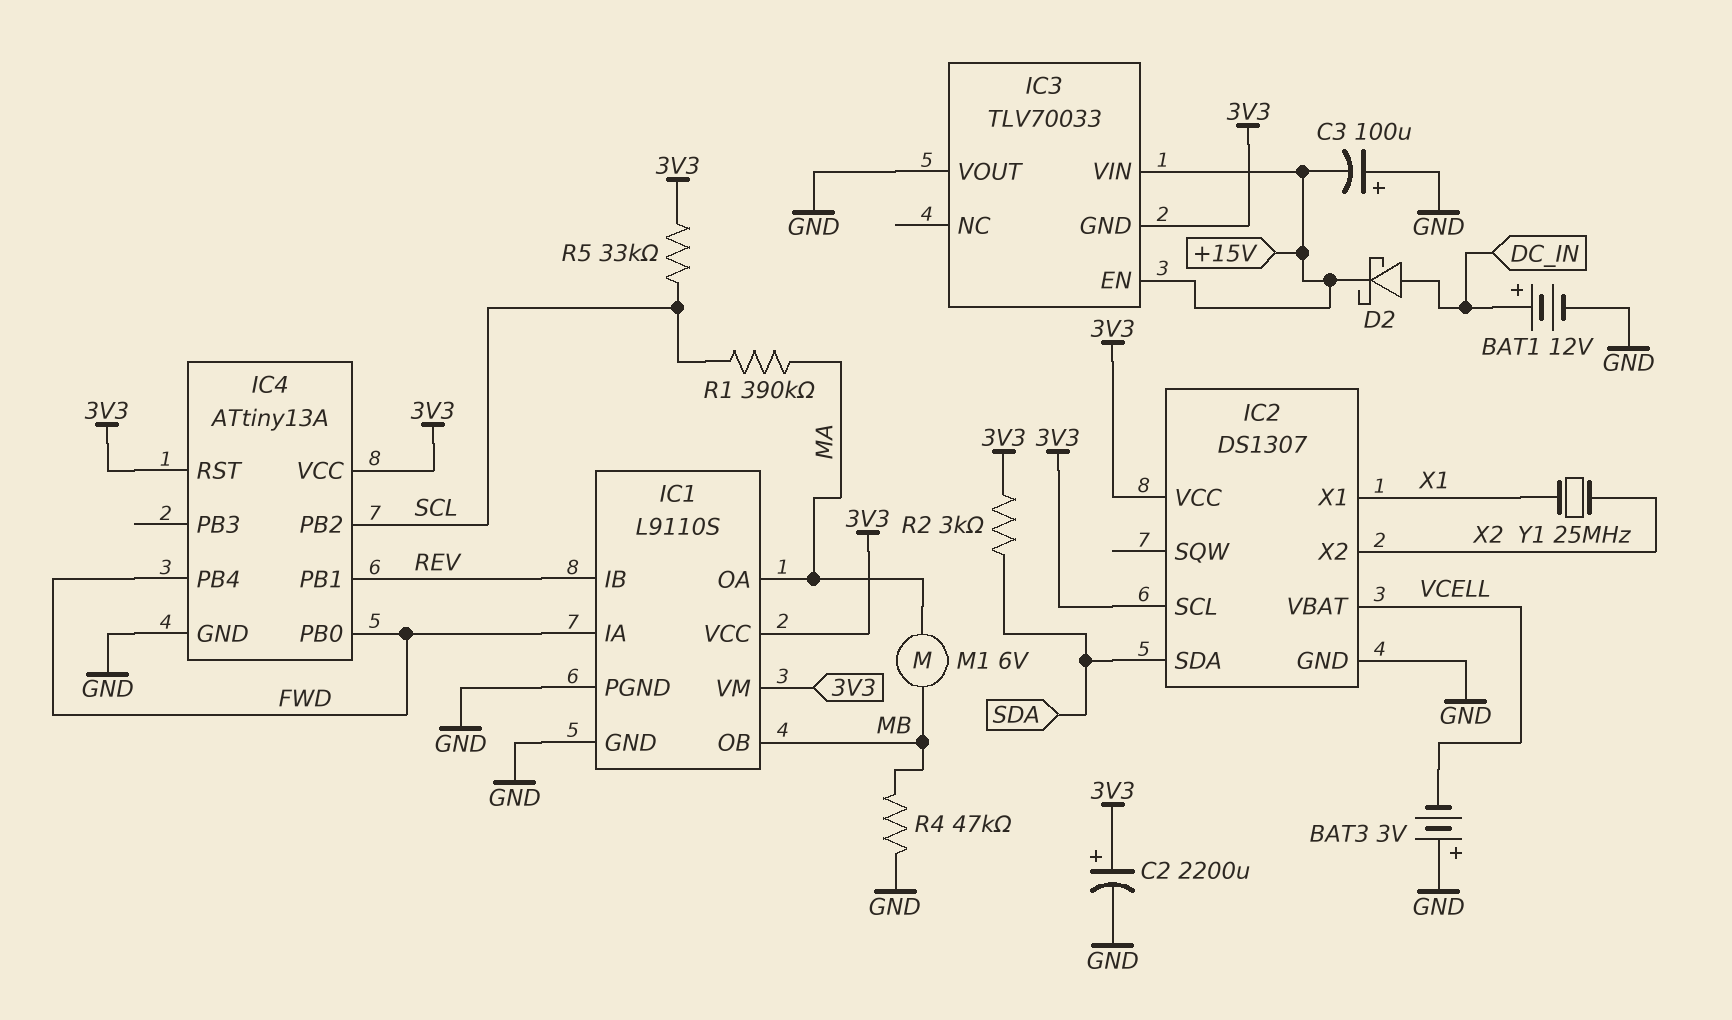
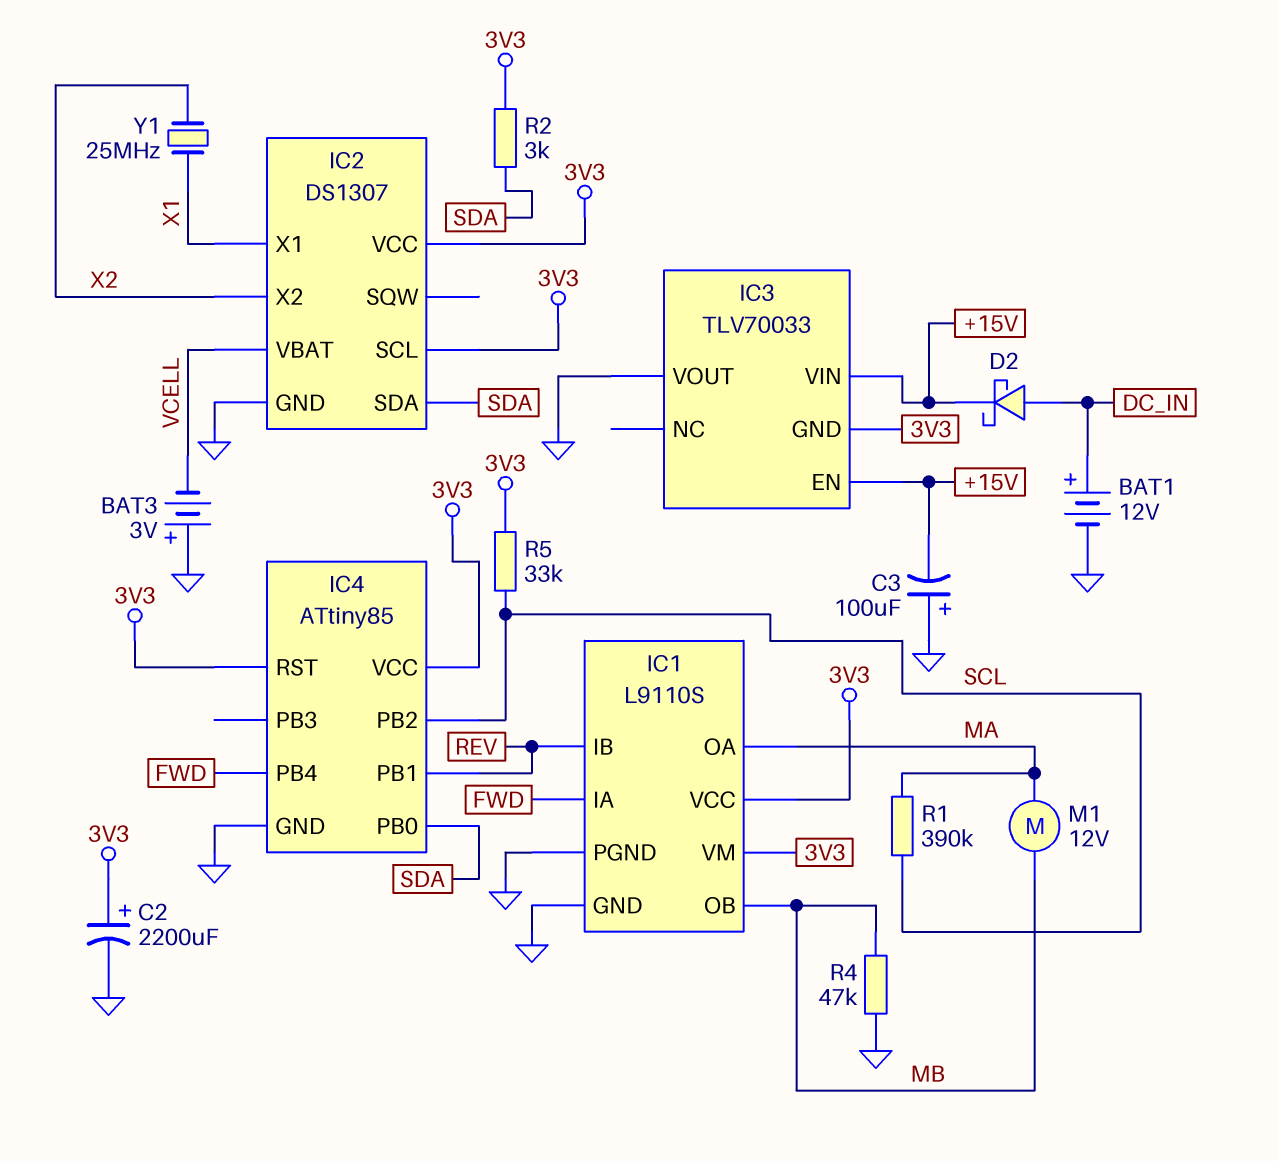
IC4: ATtiny13A -> ATtiny85
IC4 pin PB0: FWD -> SDA
M1: motor 6V (MA, MB) -> motor 12V (MA, MB)

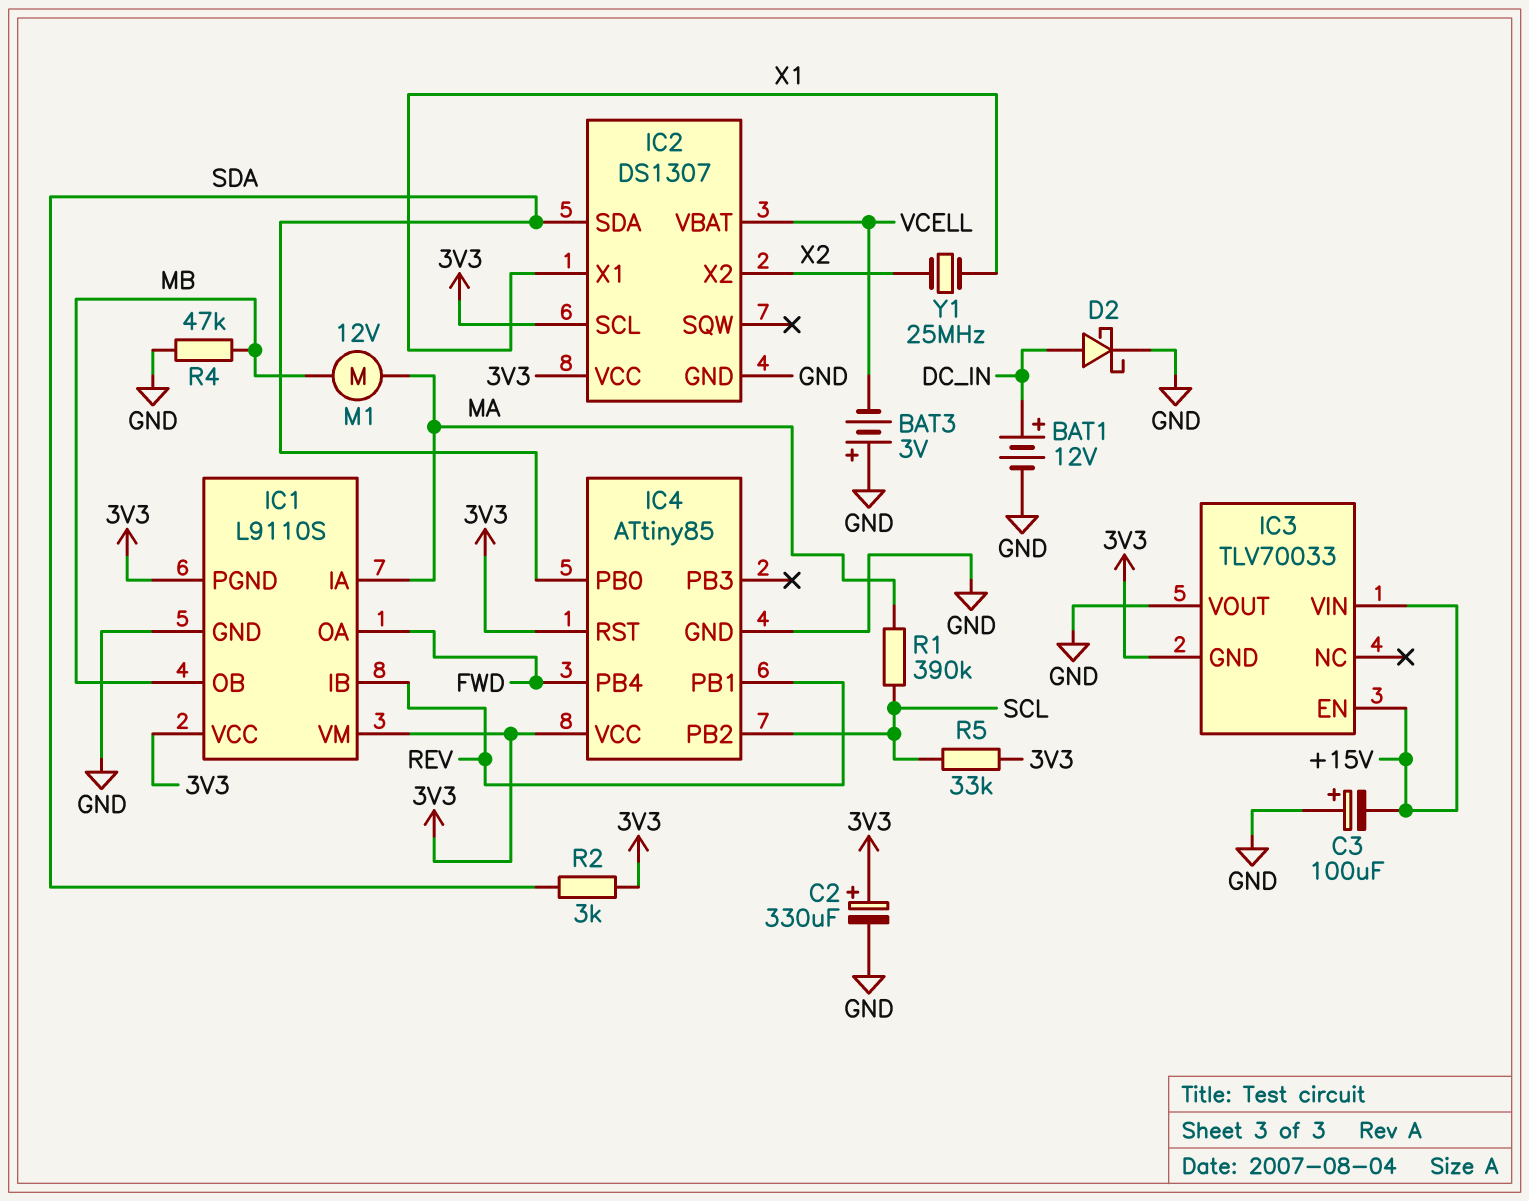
C2: 2200uF (plus 3V3, minus GND) -> 330uF (plus 3V3, minus GND)
D2: schottky (A DC_IN, K +15V) -> schottky (A DC_IN, K GND)
IC1 pin IA: FWD -> MA
IC1 pin OA: MA -> FWD
IC1 pin PGND: GND -> 3V3

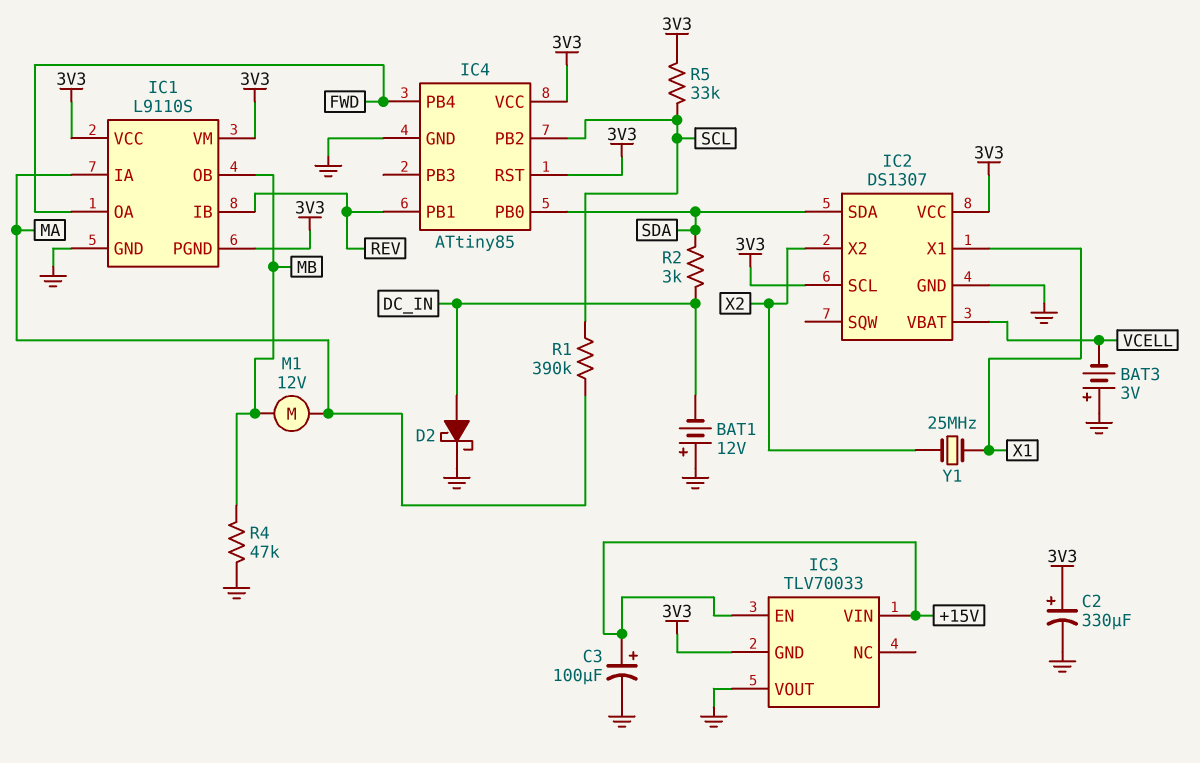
BAT1: 12V (plus DC_IN, minus GND) -> 12V (plus GND, minus DC_IN)
C3: 100uF (plus GND, minus +15V) -> 100uF (plus +15V, minus GND)
R2: 3k (3V3, SDA) -> 3k (DC_IN, SDA)

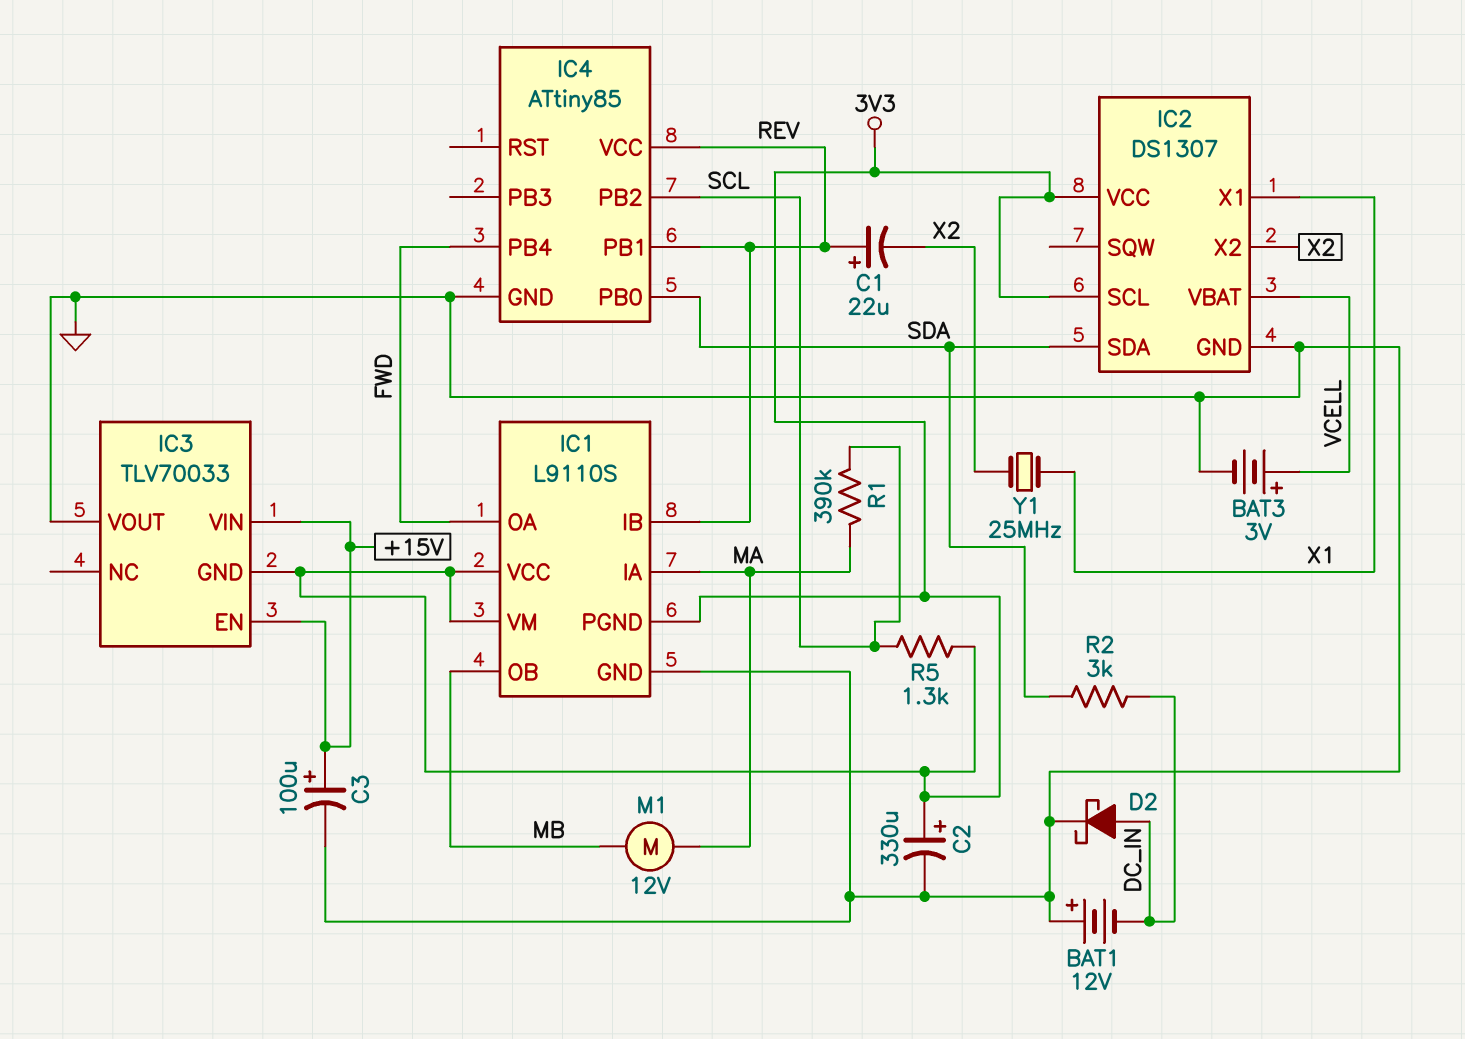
BAT3: 3V (plus GND, minus VCELL) -> 3V (plus VCELL, minus GND)
C1: none -> 22uF (plus REV, minus X2)
IC4 pin RST: 3V3 -> none
IC4 pin VCC: 3V3 -> REV
R4: 47k (GND, MB) -> none
R5: 33k (3V3, SCL) -> 1.3k (3V3, SCL)

